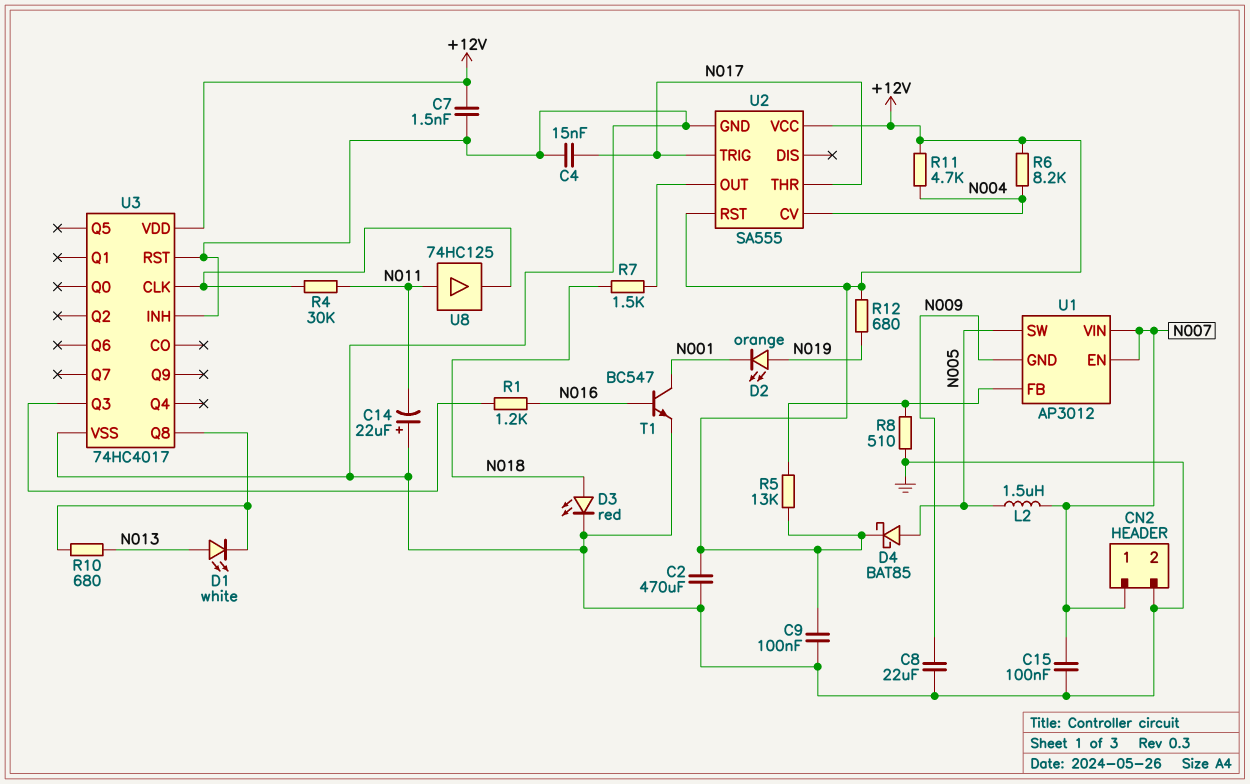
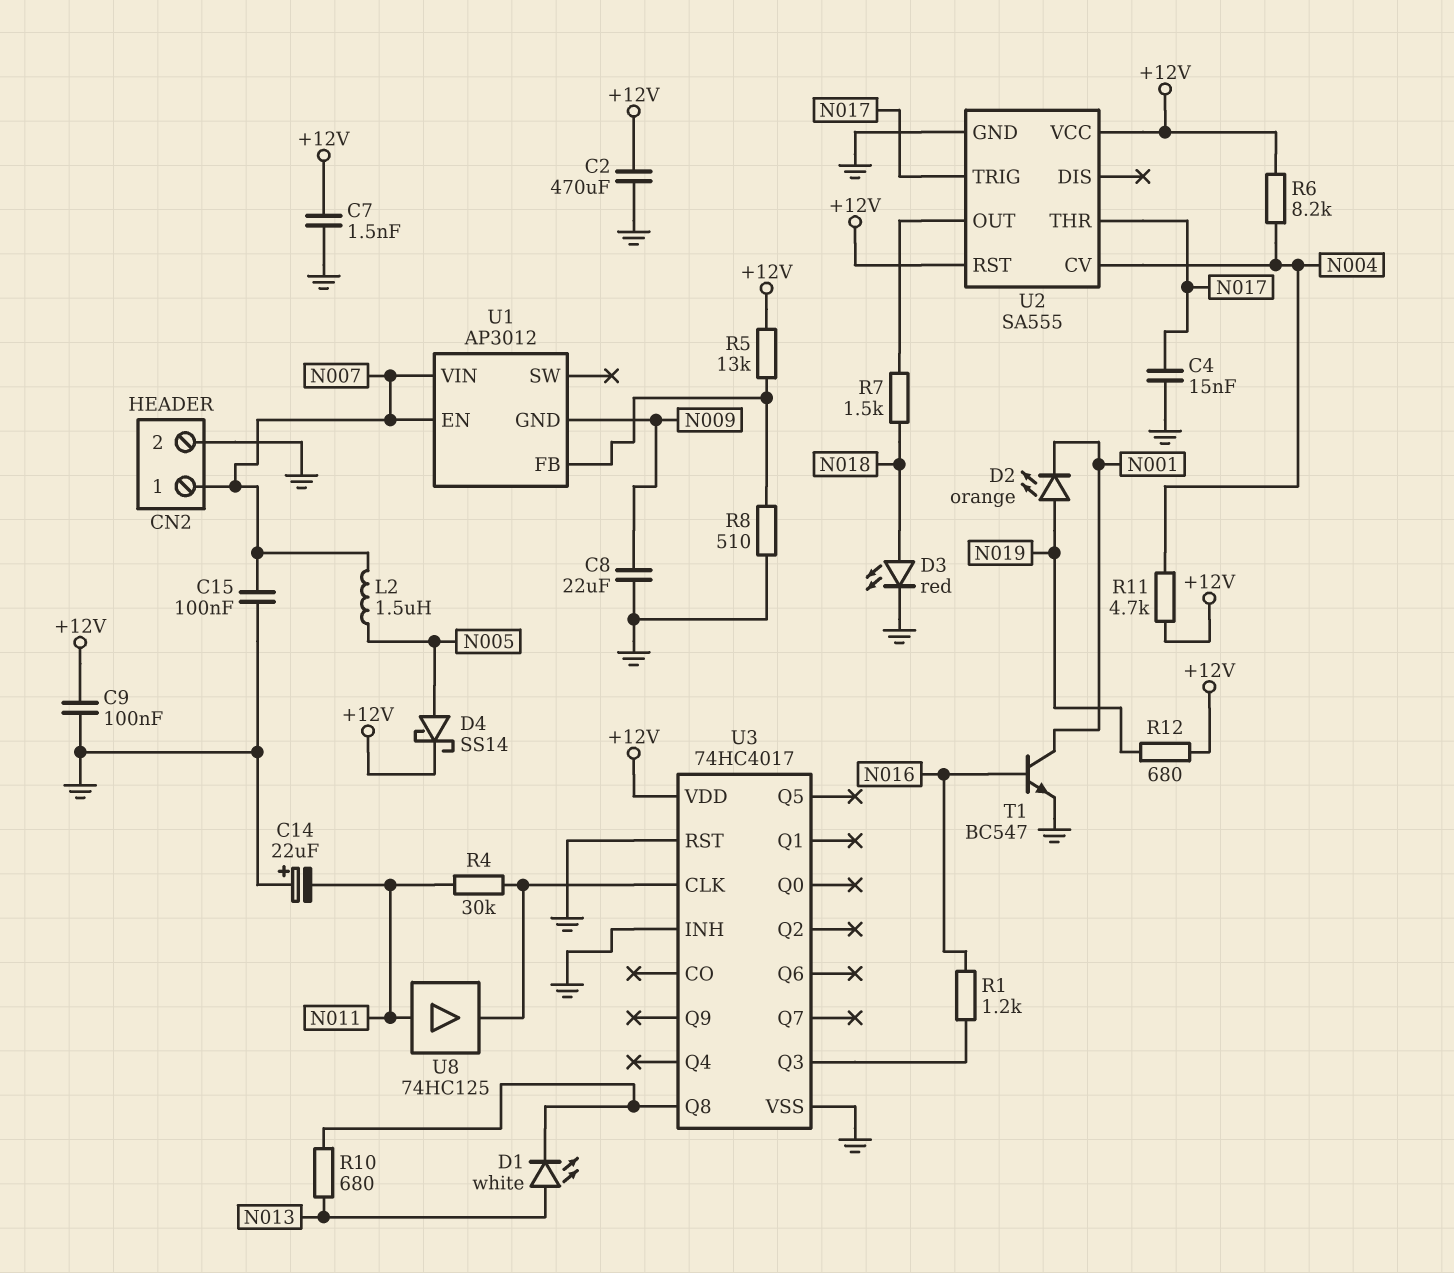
D4: schottky BAT85 (A N005, K +12V) -> schottky SS14 (A N005, K +12V)
U1 pin SW: N005 -> none

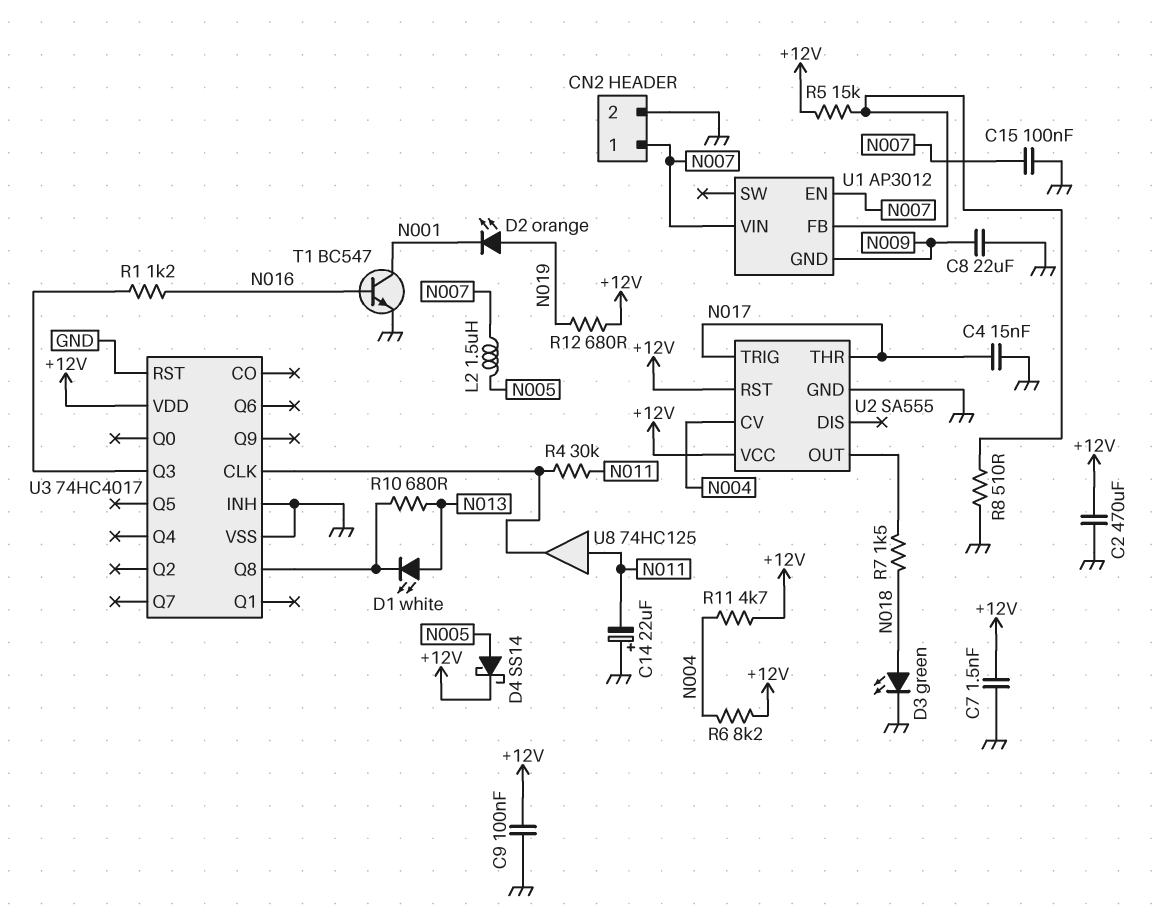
D3: LED red (A N018, K GND) -> LED green (A N018, K GND)
R5: 13k (+12V, U1/FB) -> 15k (+12V, U1/FB)

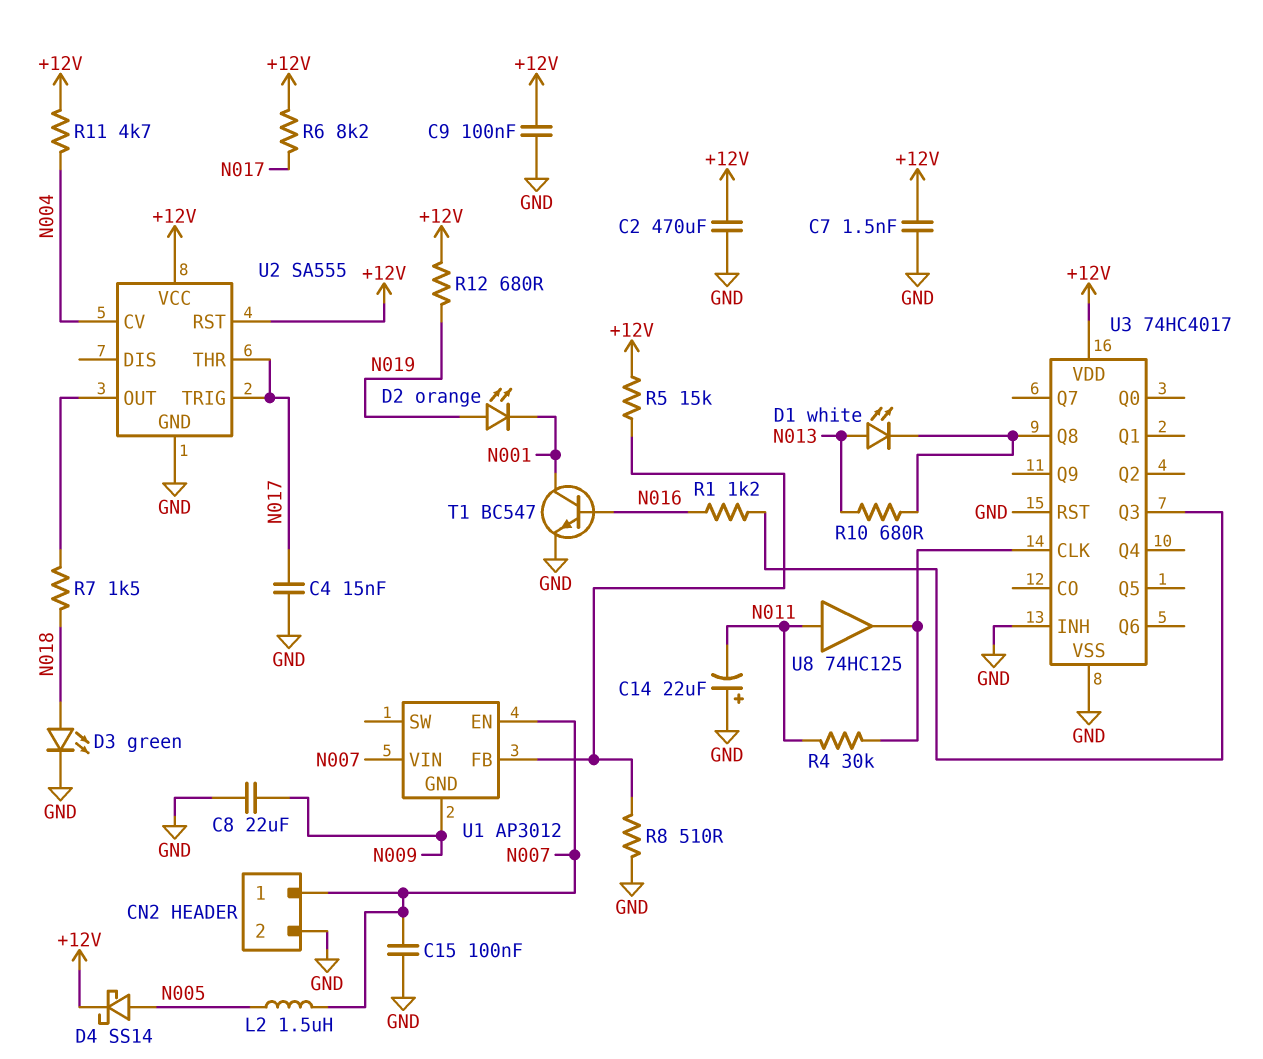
R6: 8.2k (+12V, N004) -> 8.2k (+12V, N017)

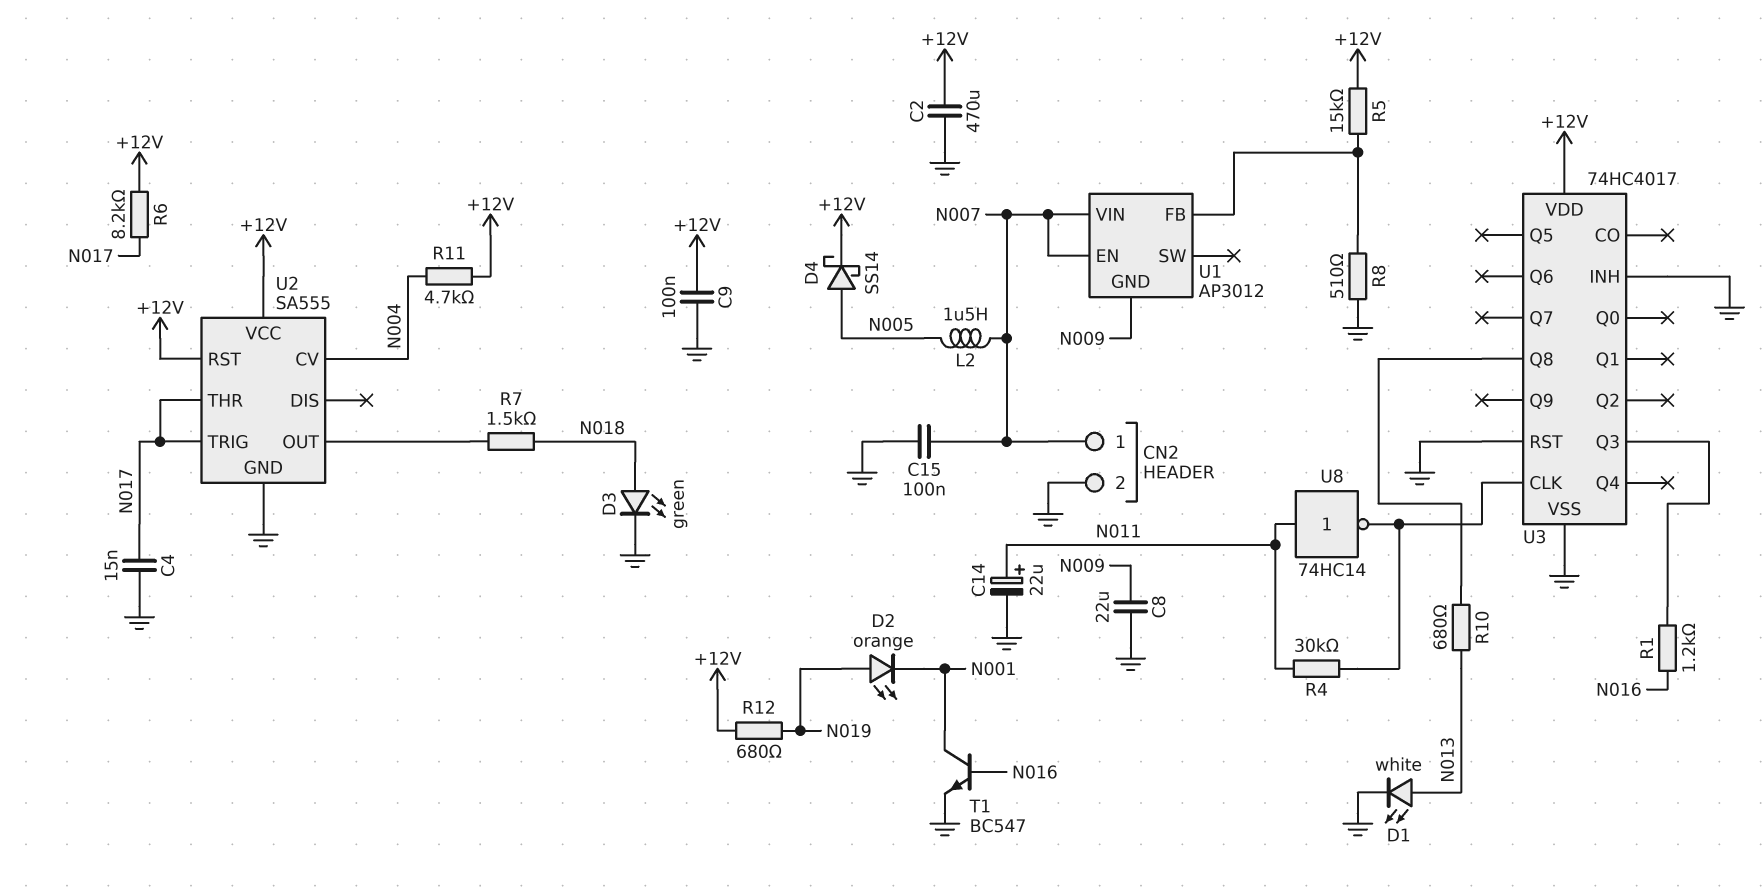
C7: 1.5nF (+12V, GND) -> none
C14: 22uF (plus GND, minus N011) -> 22uF (plus N011, minus GND)
D1: LED white (A N013, K U3/Q8) -> LED white (A N013, K GND)
U8: buffer 74HC125 (in N011, out U3/CLK) -> NOT 74HC14 (in N011, out U3/CLK)

